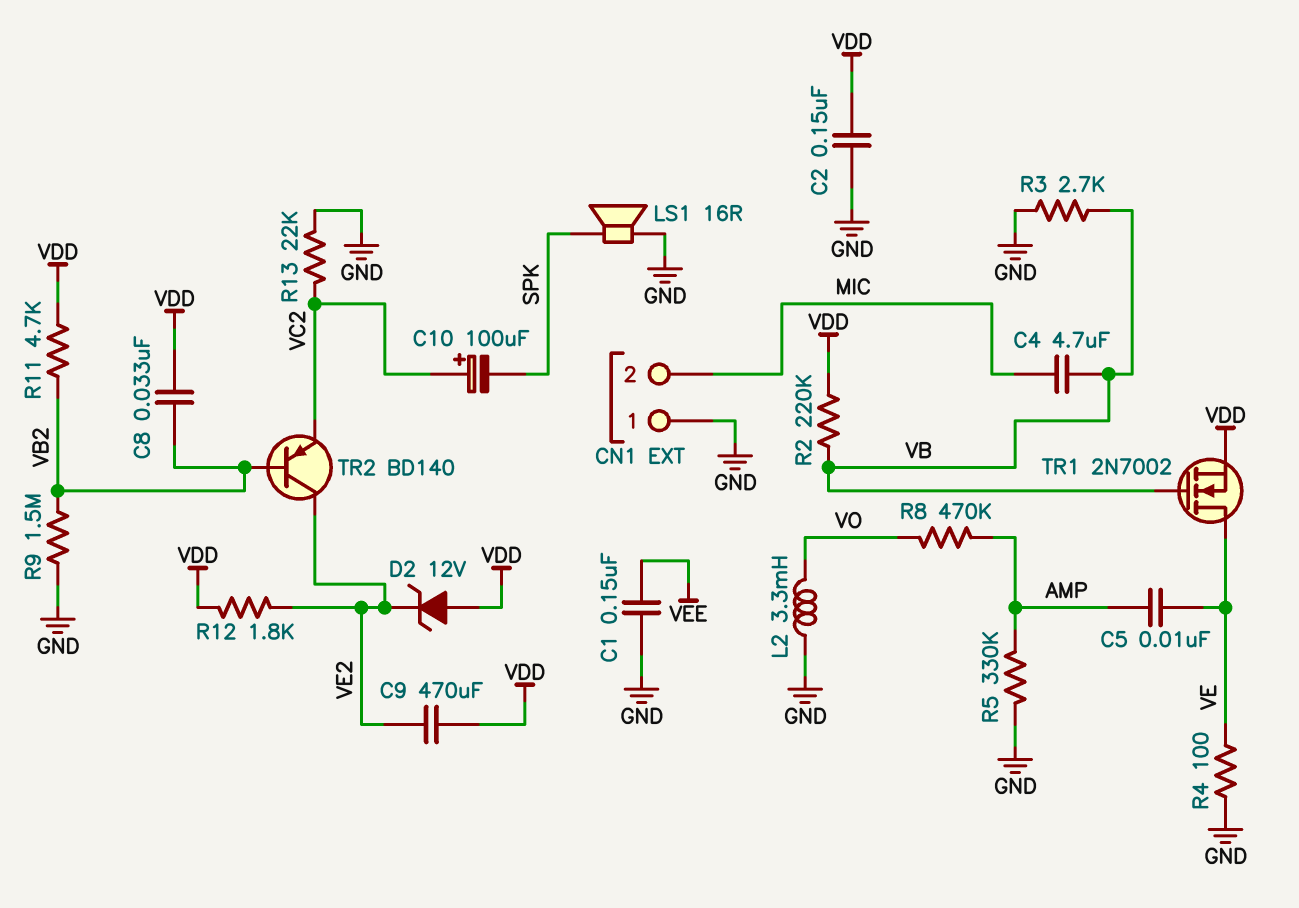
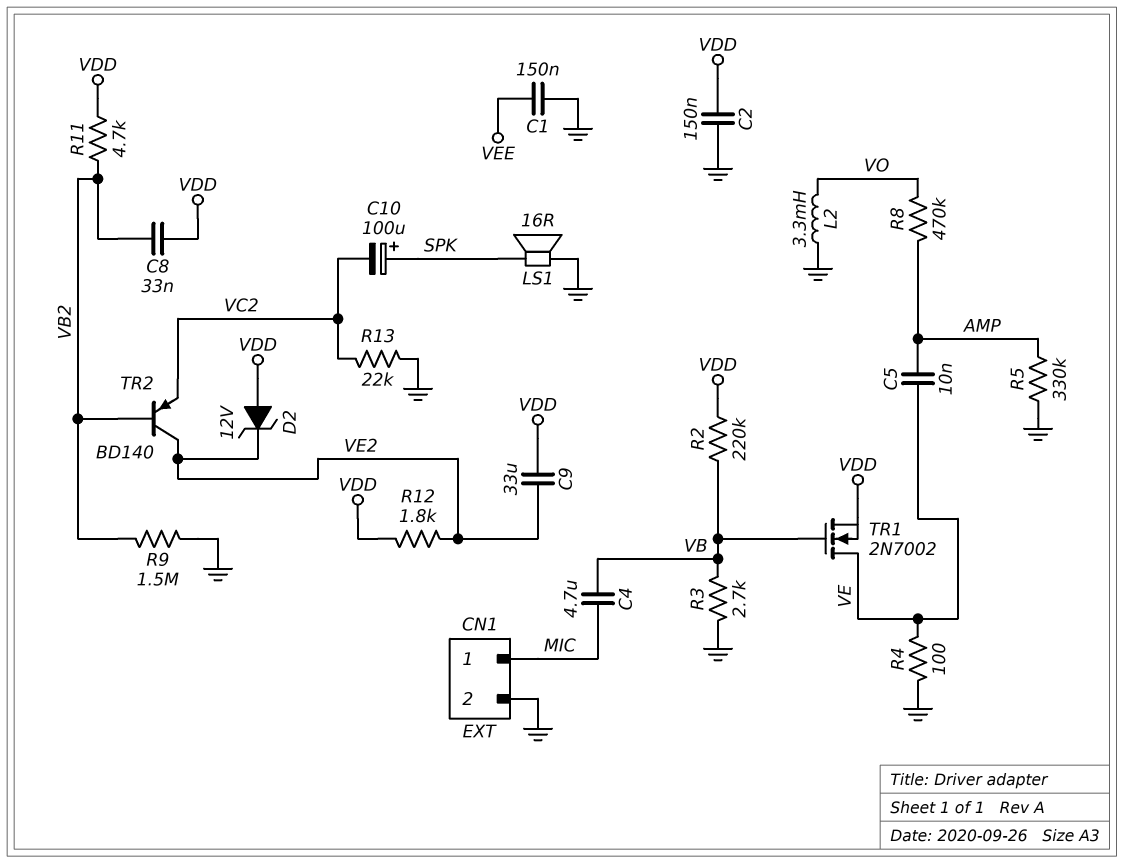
C9: 470uF (VDD, VE2) -> 33uF (VDD, VE2)
C10: 100uF (plus VC2, minus SPK) -> 100uF (plus SPK, minus VC2)
CN1 pin 1: GND -> MIC
CN1 pin 2: MIC -> GND

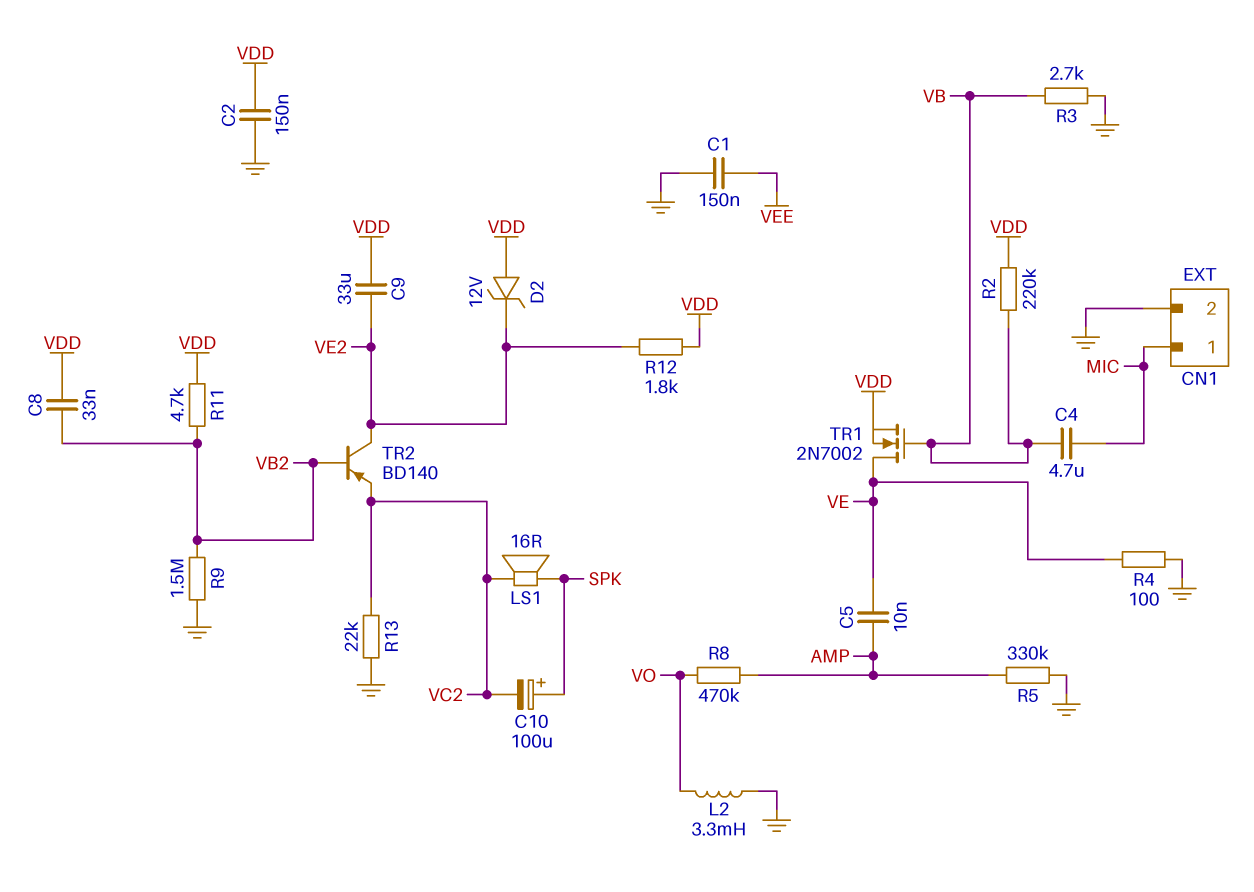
LS1: speaker 16R (GND, SPK) -> speaker 16R (SPK, VC2)

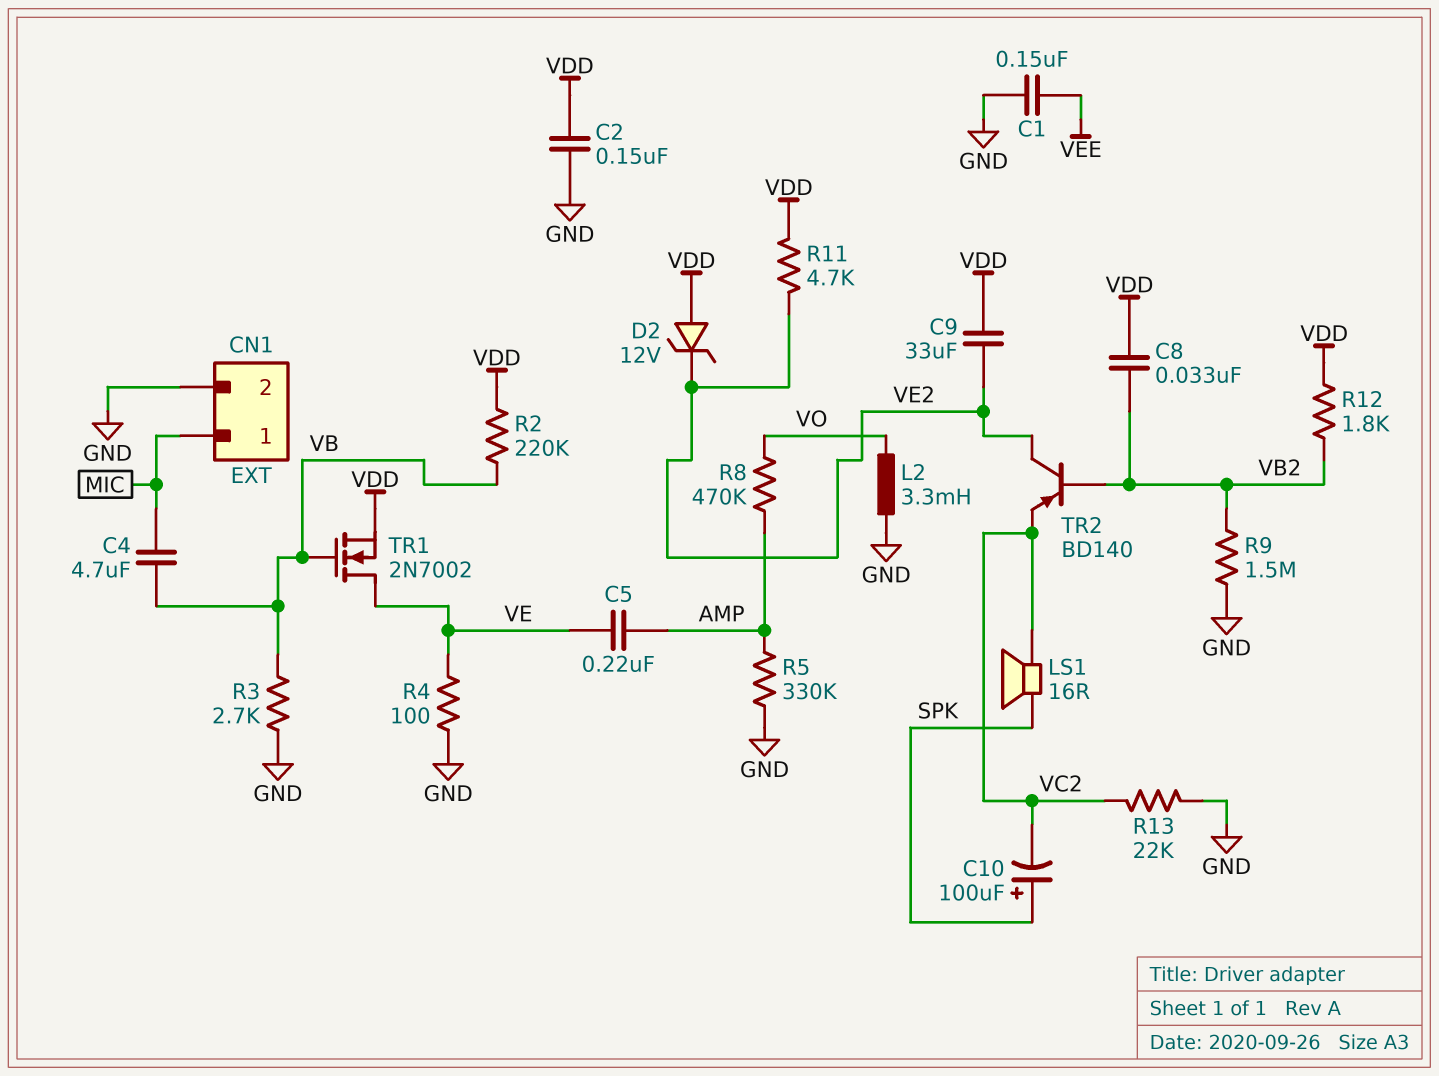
C5: 10nF (AMP, VE) -> 220nF (AMP, VE)
R11: 4.7k (VB2, VDD) -> 4.7k (VDD, VE2)
R12: 1.8k (VDD, VE2) -> 1.8k (VB2, VDD)

